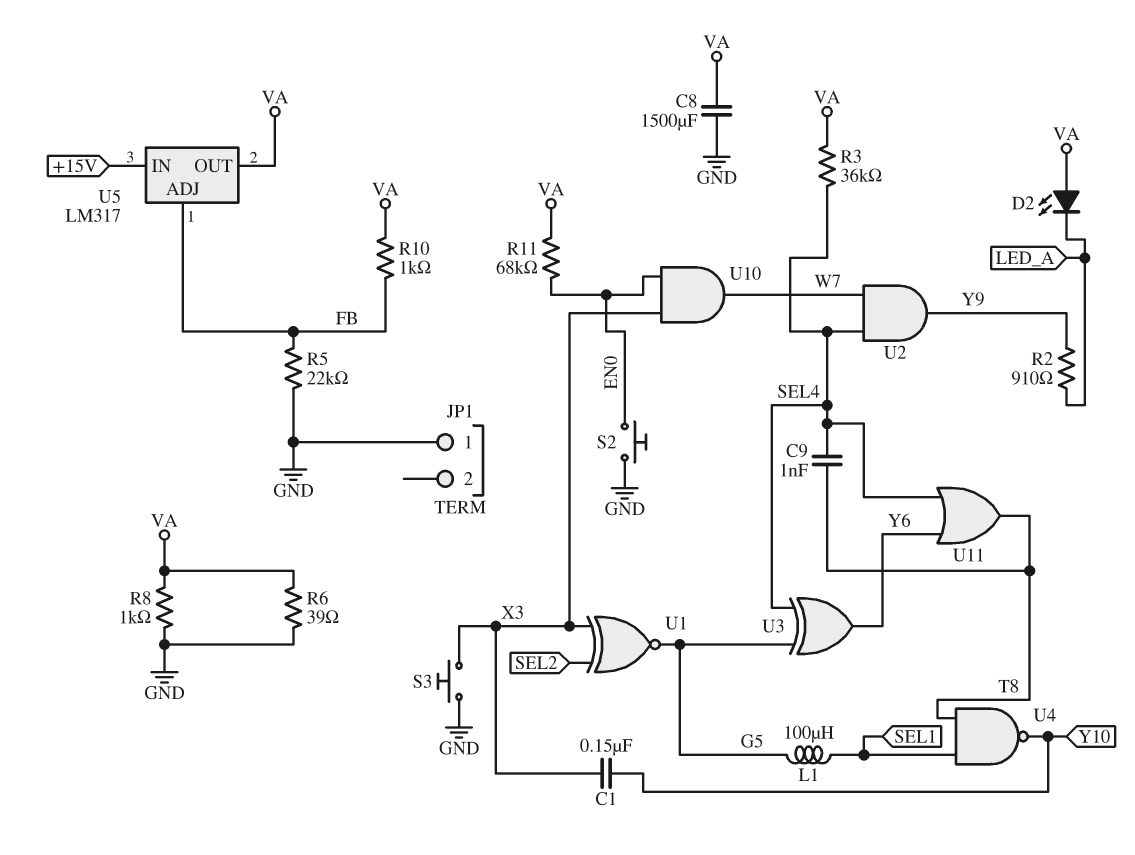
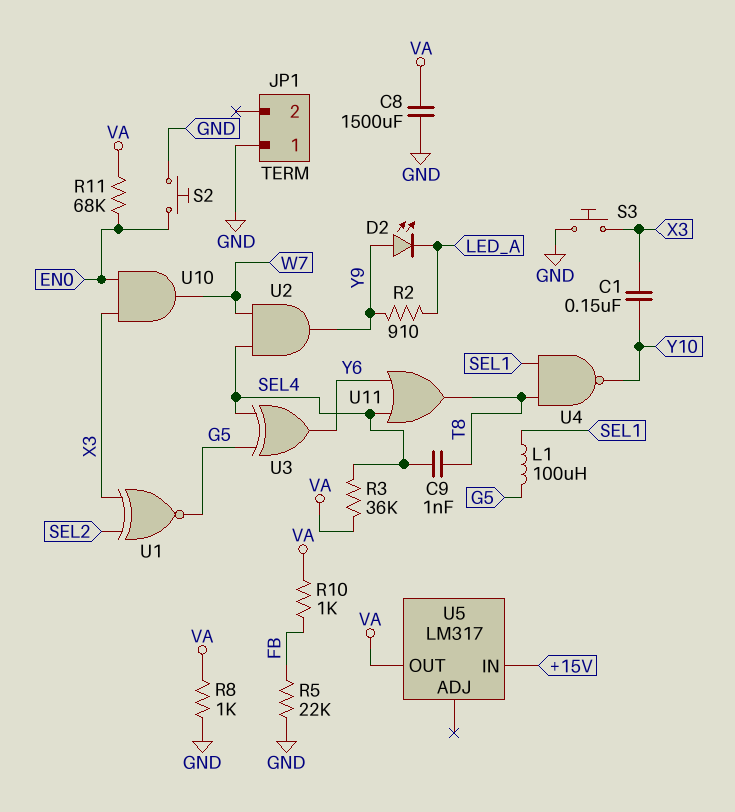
D2: LED (A VA, K LED_A) -> LED (A Y9, K LED_A)
R6: 39 (GND, VA) -> none
U5 pin ADJ: FB -> none

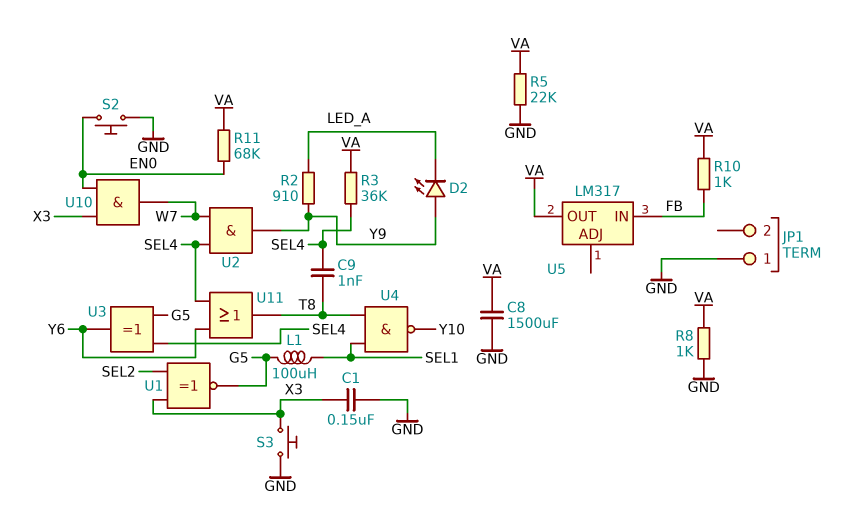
C1: 150nF (X3, Y10) -> 150nF (GND, X3)
R5: 22k (FB, GND) -> 22k (GND, VA)
U5 pin IN: +15V -> FB

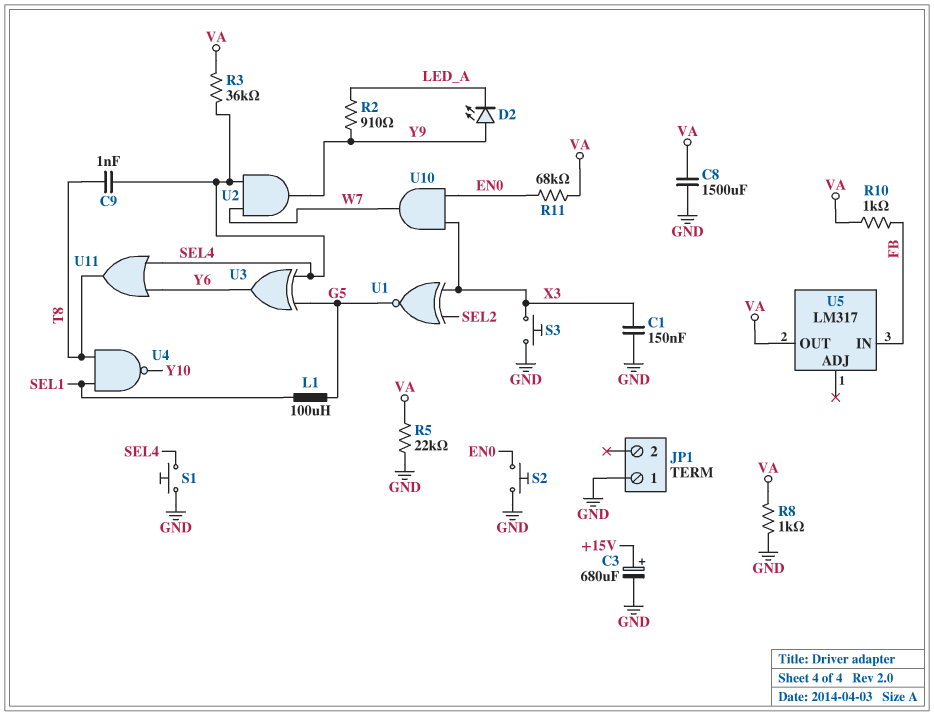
C3: none -> 680uF (plus +15V, minus GND)
S1: none -> button (GND, SEL4)

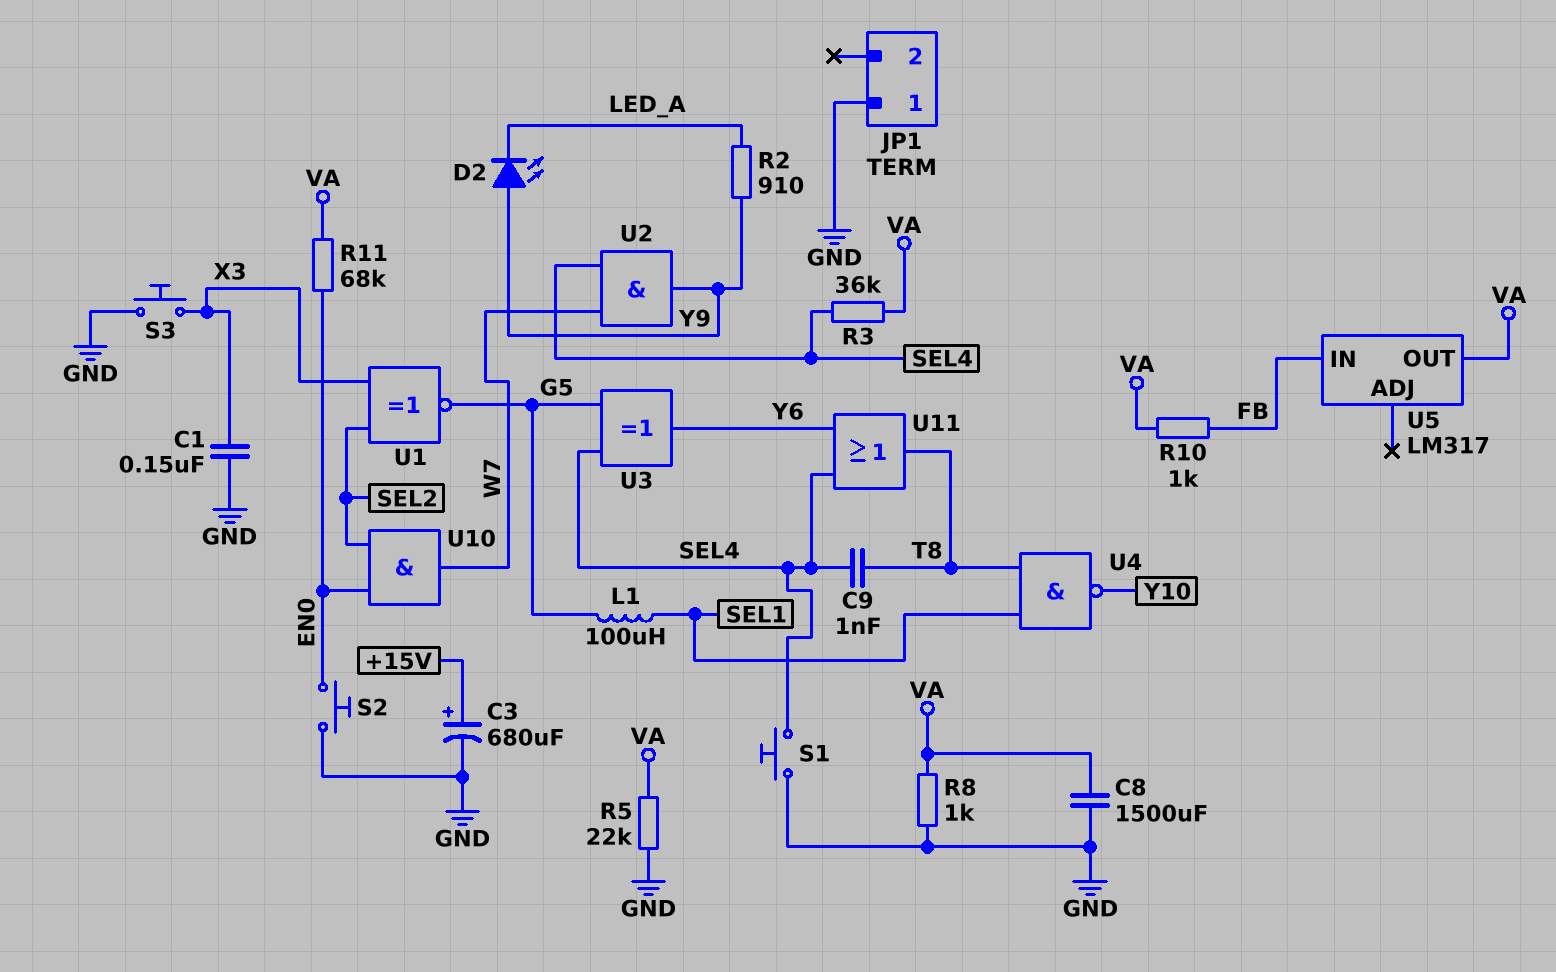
U10: AND (in EN0, in X3, out W7) -> AND (in EN0, in SEL2, out W7)

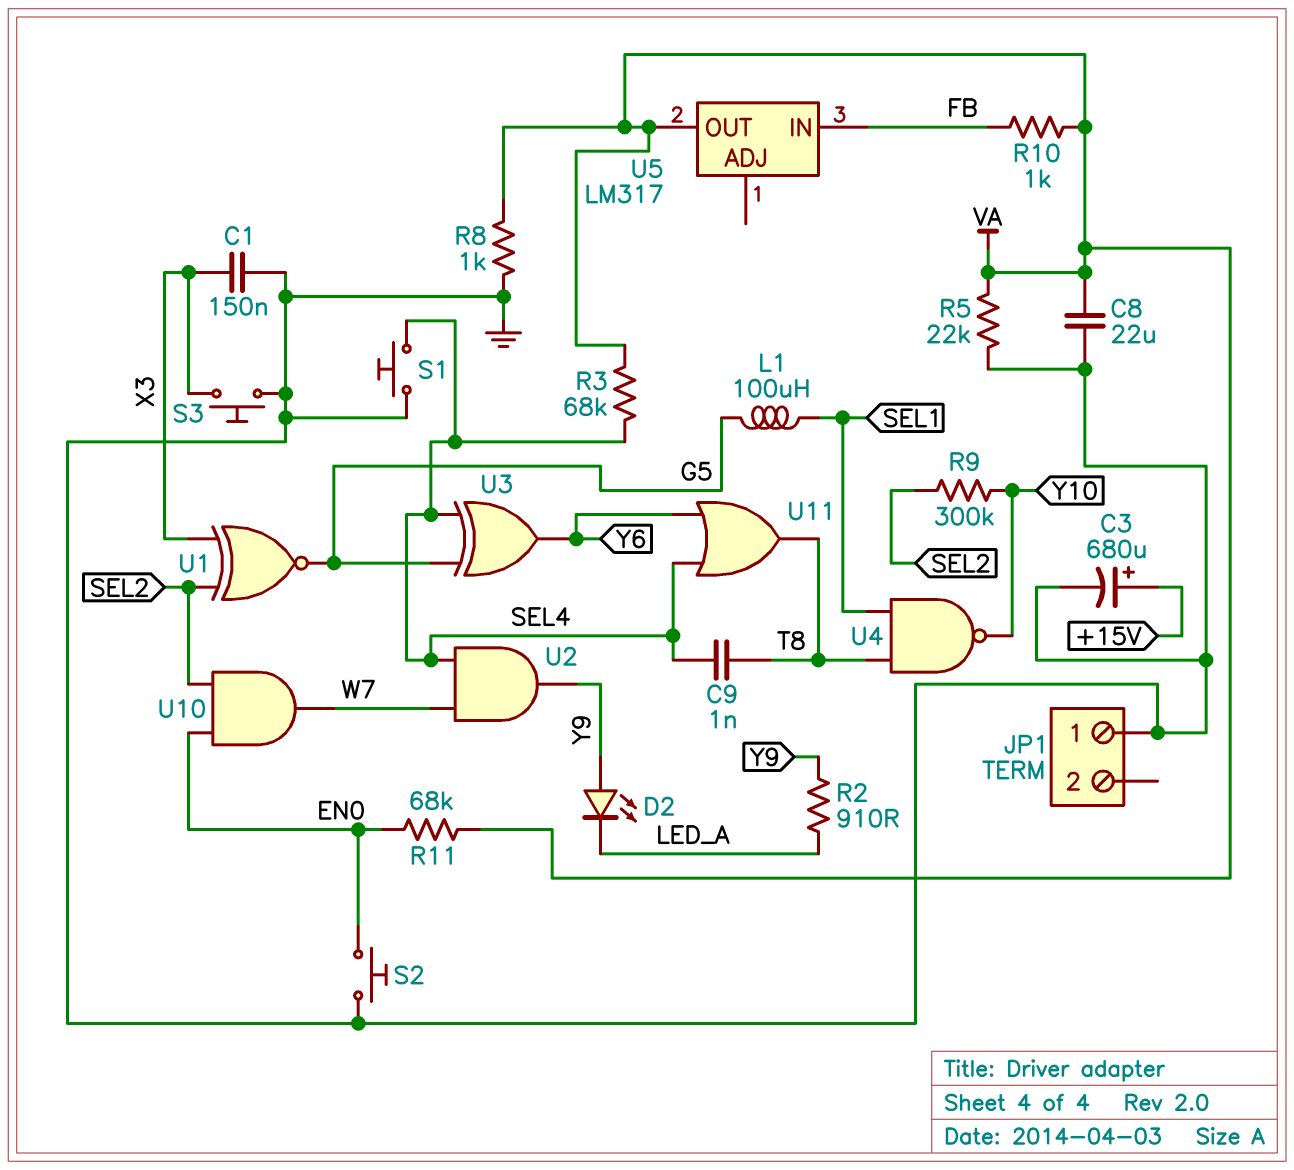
C8: 1500uF (GND, VA) -> 22uF (GND, VA)
R3: 36k (SEL4, VA) -> 68k (SEL4, VA)
R9: none -> 300k (SEL2, Y10)

